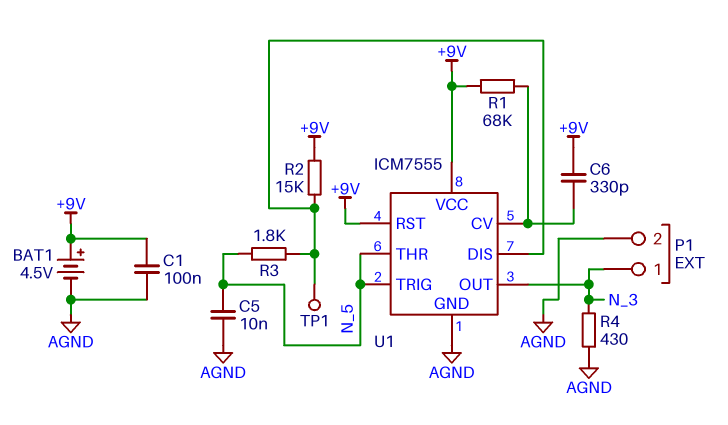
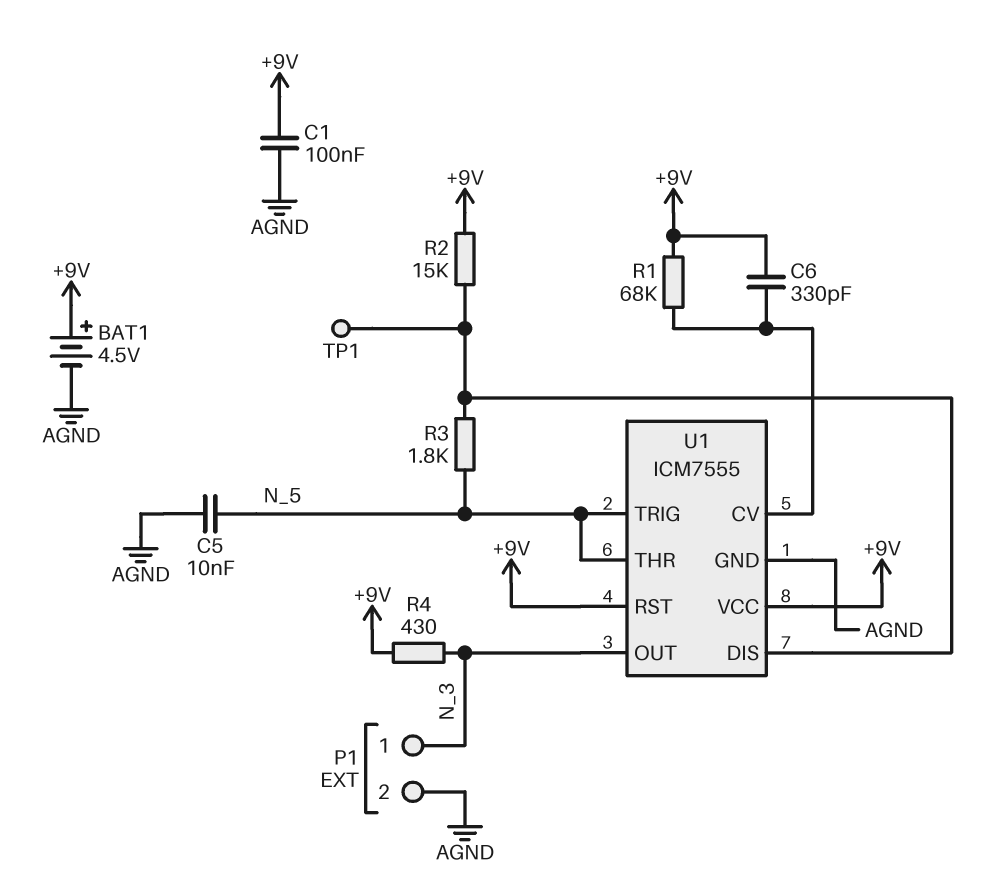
R4: 430 (AGND, N_3) -> 430 (+9V, N_3)

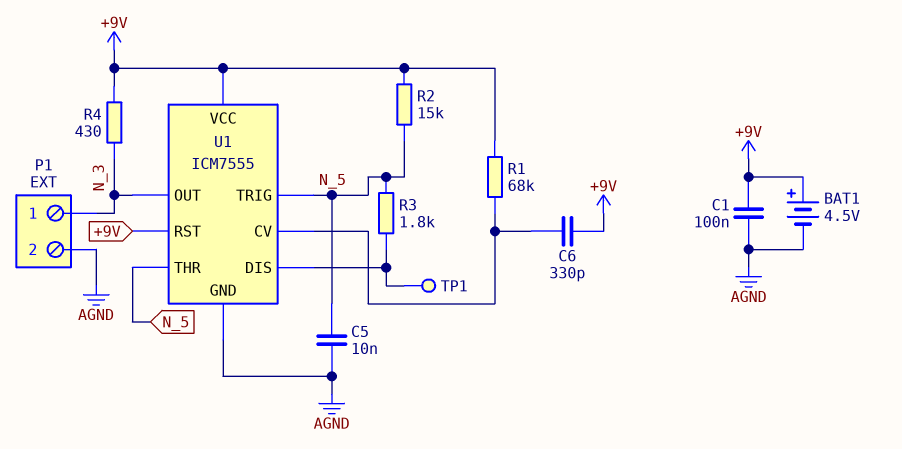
R2: 15k (+9V, U1/DIS) -> 15k (+9V, N_5)

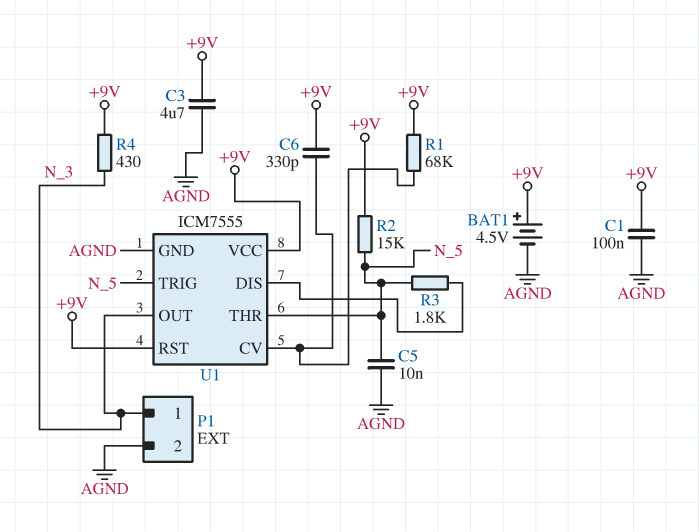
C3: none -> 4.7uF (+9V, AGND)
TP1: test point (U1/DIS) -> none

